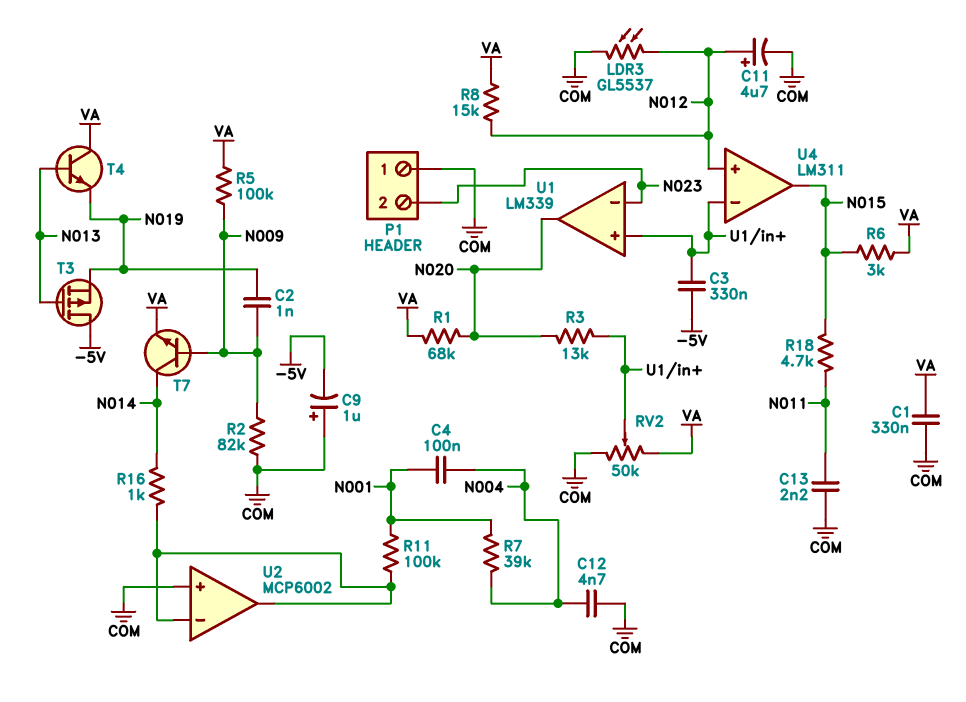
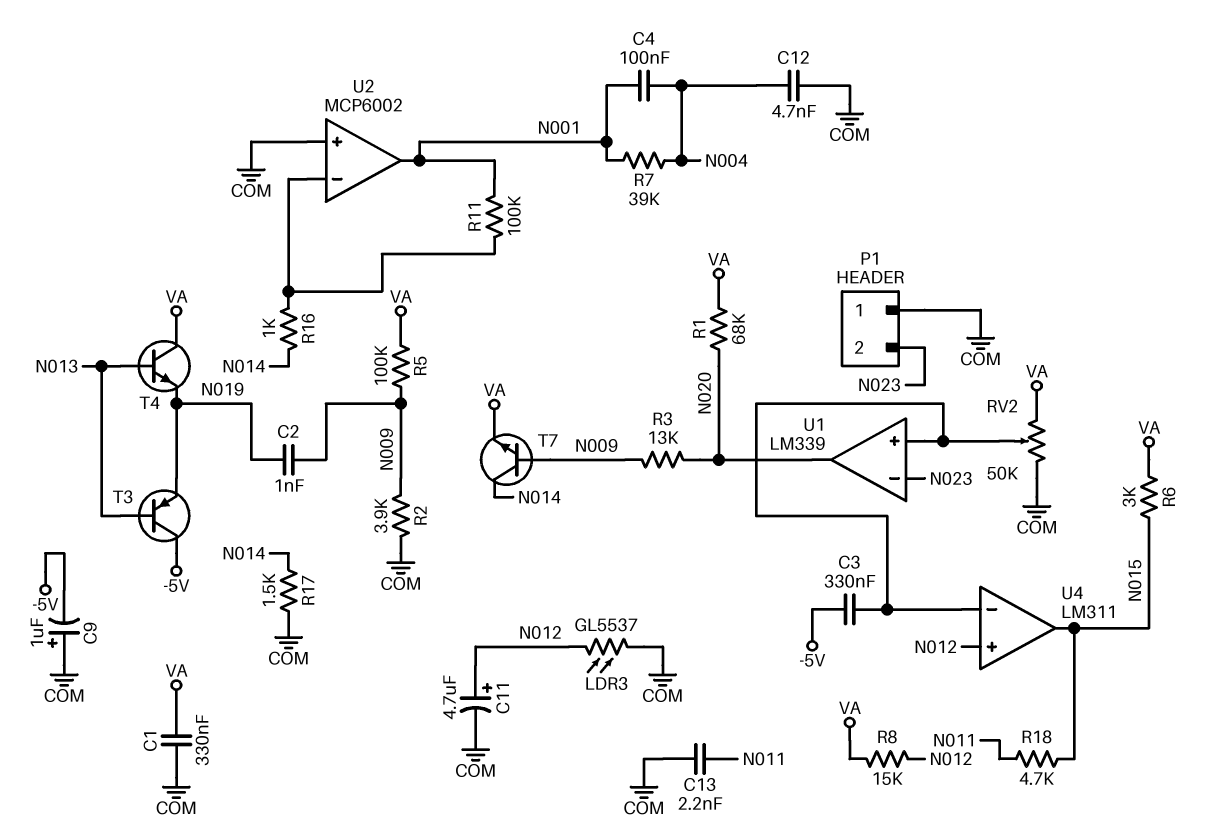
R2: 82k (COM, N009) -> 3.9k (COM, N009)
R3: 13k (N020, U1/in+) -> 13k (N009, N020)
R17: none -> 1.5k (COM, N014)
T3: PMOS (G N013, D -5V, S N019) -> PNP (B N013, C -5V, E N019)
U2 pin out: U2/in- -> N001

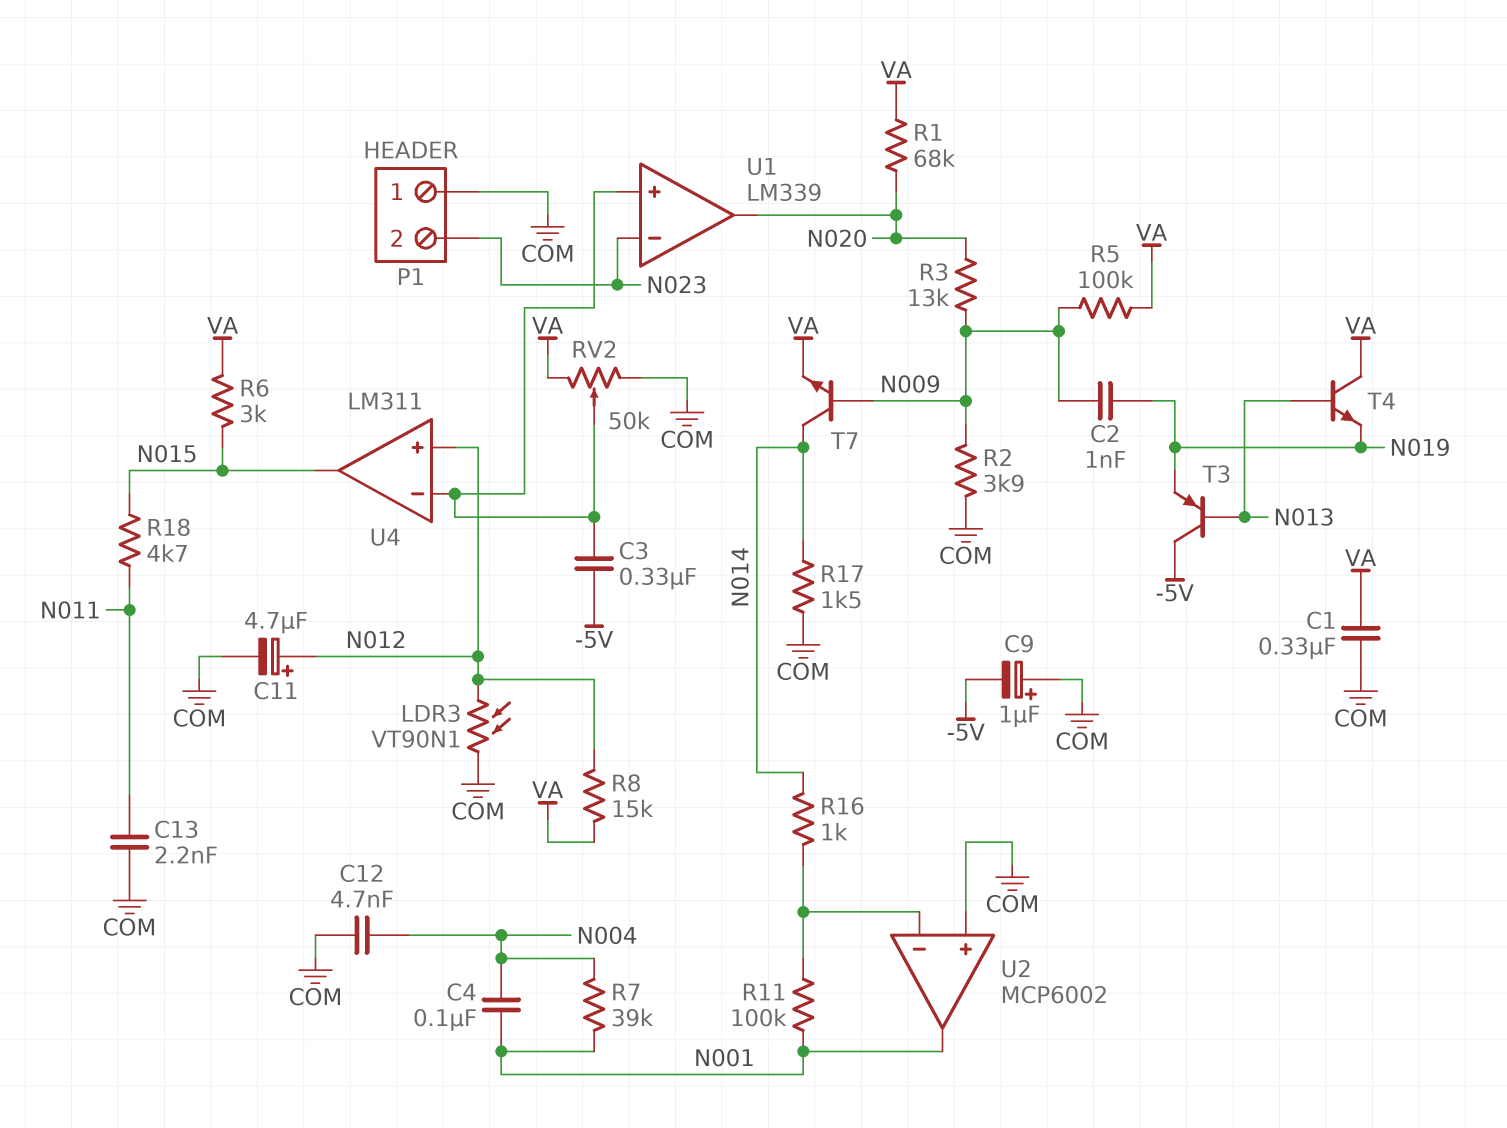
LDR3: GL5537 (COM, N012) -> VT90N1 (COM, N012)

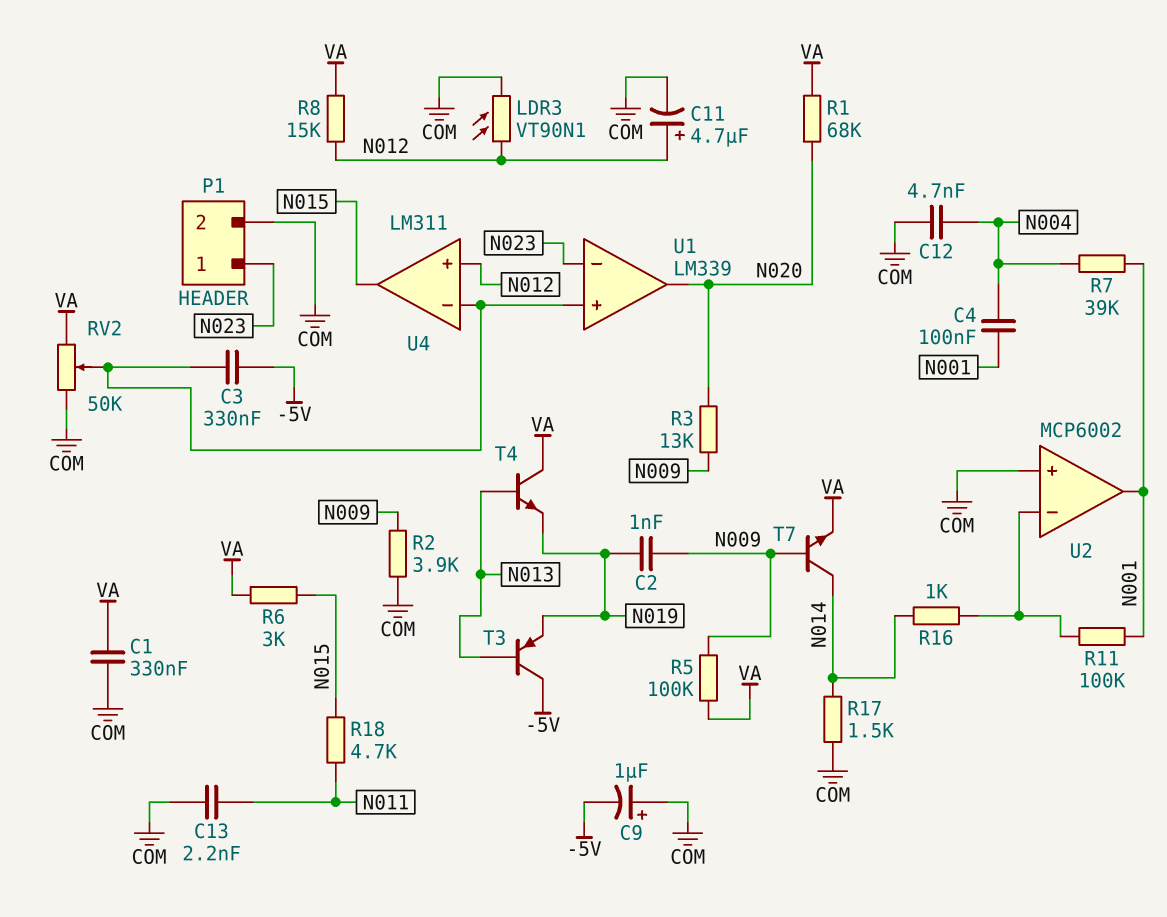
P1 pin 1: COM -> N023
P1 pin 2: N023 -> COM

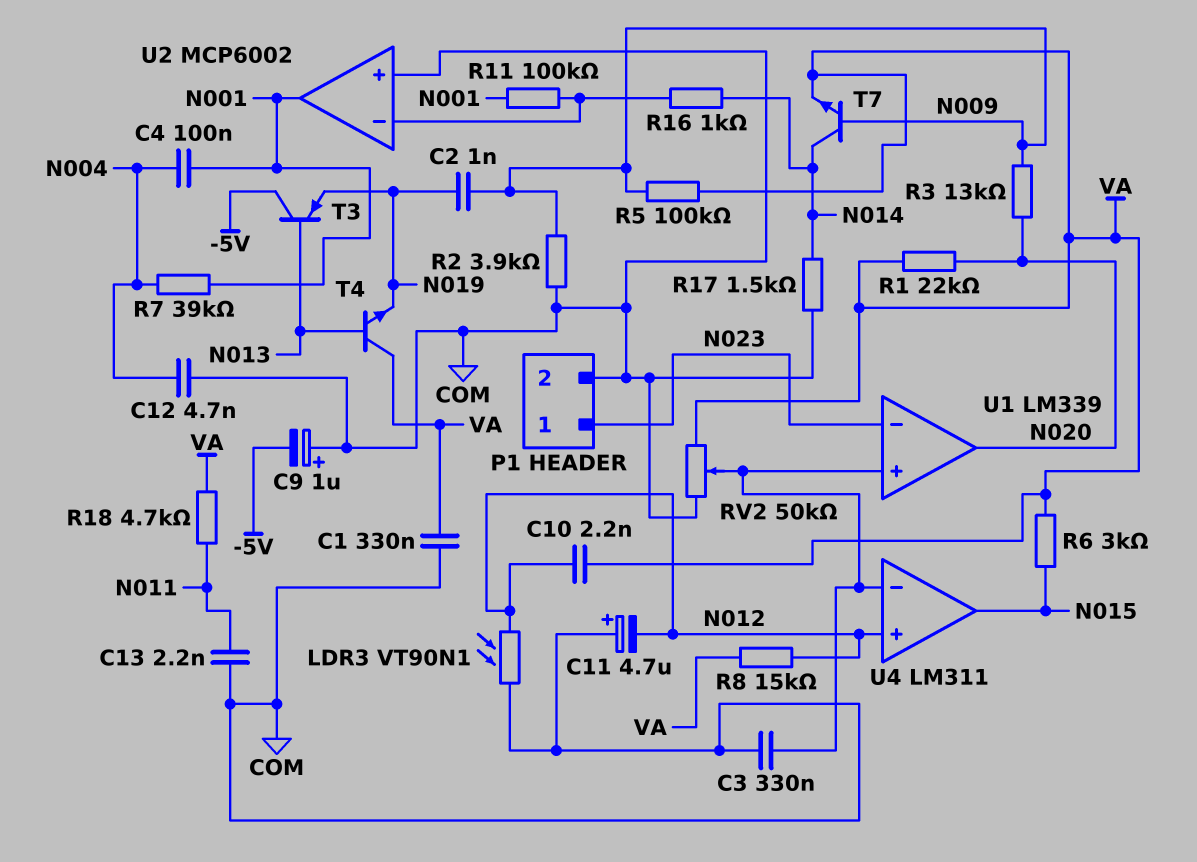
C3: 330nF (-5V, U1/in+) -> 330nF (COM, U1/in+)
C10: none -> 2.2nF (N012, VA)
C11: 4.7uF (plus N012, minus COM) -> 4.7uF (plus COM, minus N012)
R1: 68k (N020, VA) -> 22k (N020, VA)
R18: 4.7k (N011, N015) -> 4.7k (N011, VA)

